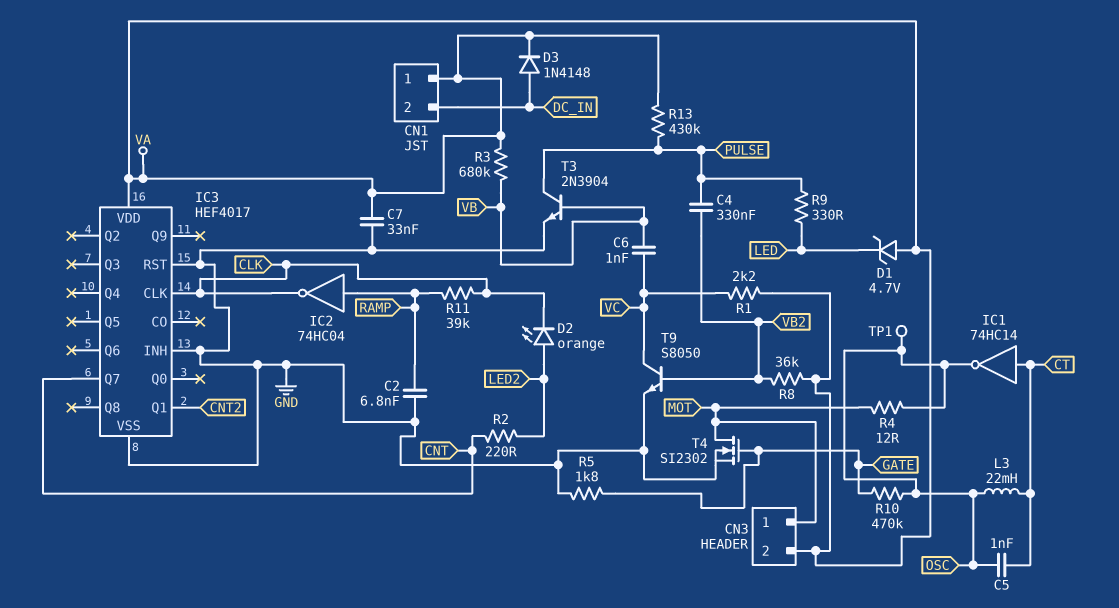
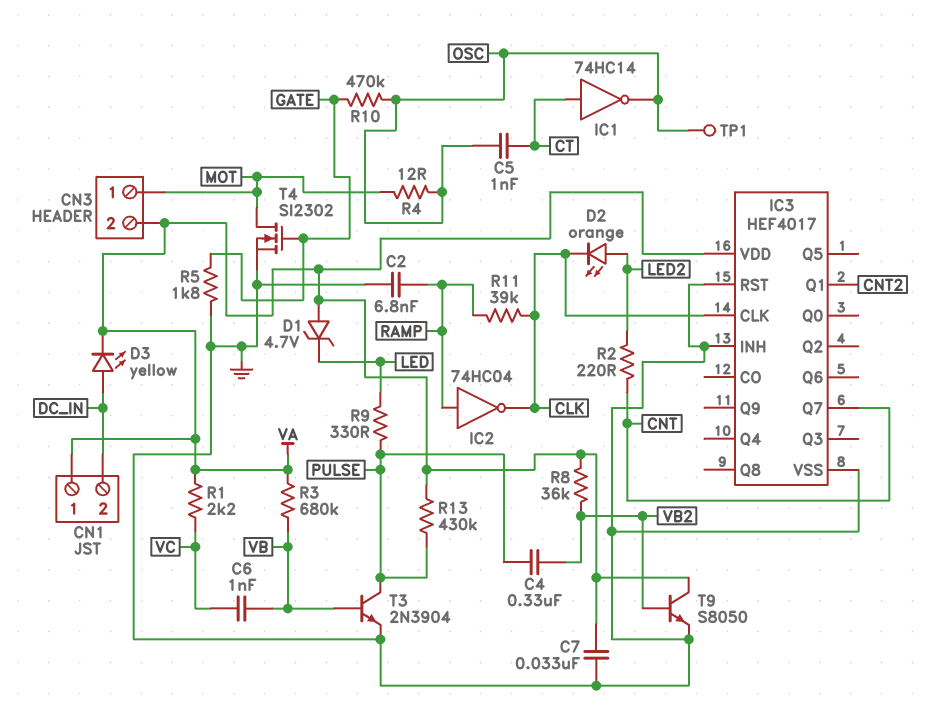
D3: diode 1N4148 (A DC_IN, K VA) -> LED yellow (A DC_IN, K VA)
L3: 22mH (CT, OSC) -> none
T9: NPN S8050 (B VB2, C VC, E GND) -> NPN S8050 (B VB2, C VA, E GND)

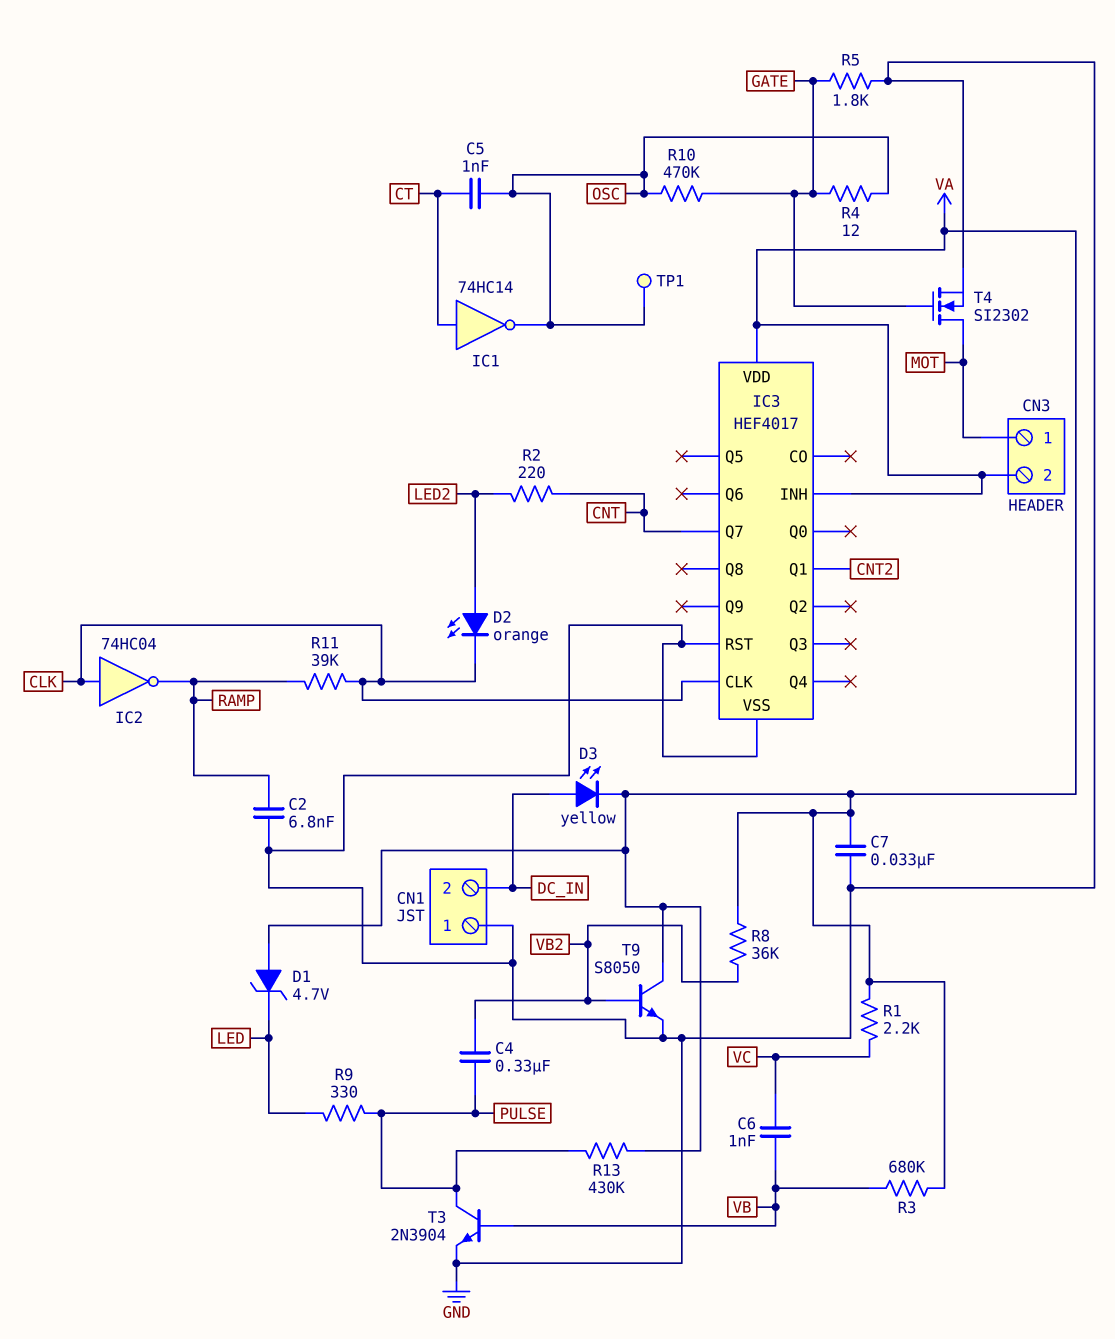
CN1 pin 1: VA -> GND
IC2: NOT 74HC04 (in RAMP, out CLK) -> NOT 74HC04 (in CLK, out RAMP)
IC3 pin INH: GND -> VA
R4: 12 (MOT, OSC) -> 12 (GATE, OSC)

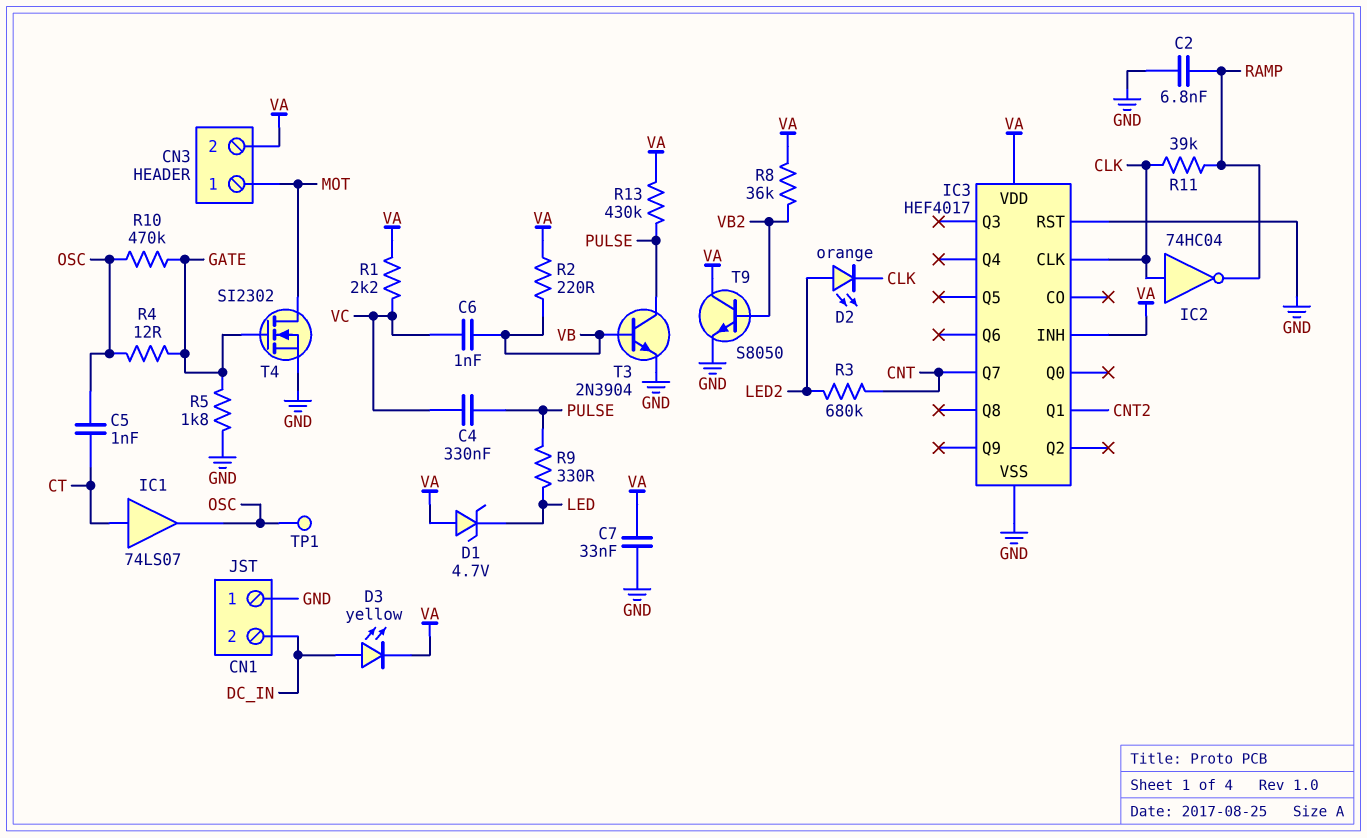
C4: 330nF (PULSE, VB2) -> 330nF (PULSE, VC)
IC1: NOT 74HC14 (in CT, out OSC) -> buffer 74LS07 (in CT, out OSC)
R2: 220 (CNT, LED2) -> 220 (VA, VB)
R3: 680k (VA, VB) -> 680k (CNT, LED2)

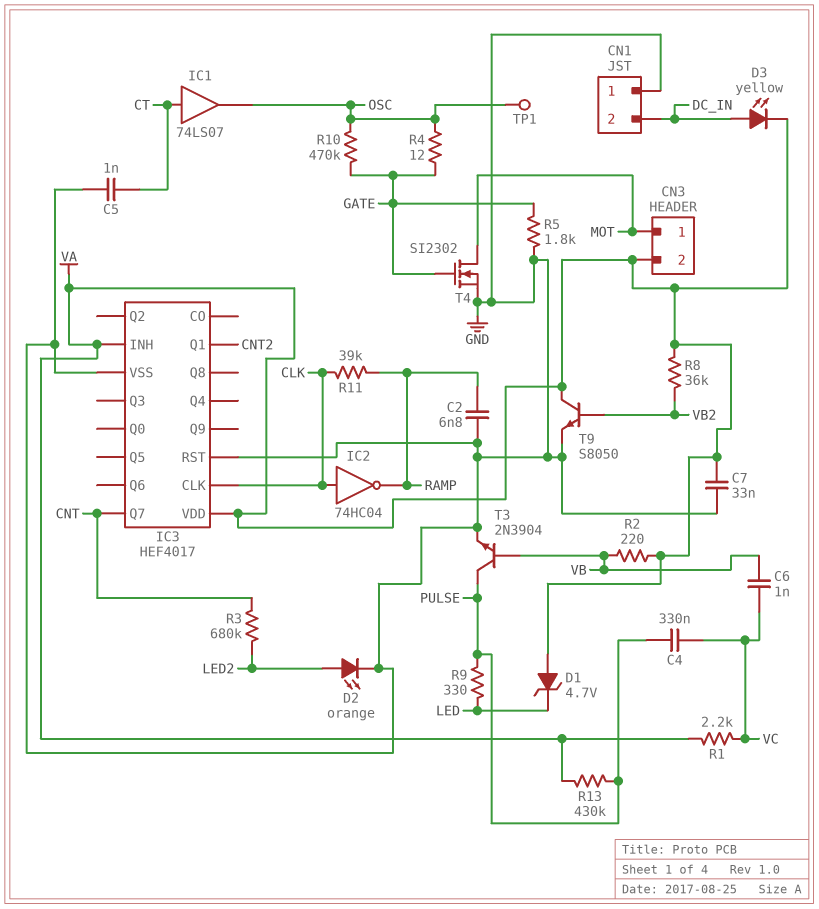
C5: 1nF (CT, OSC) -> 1nF (CT, GND)
D2: LED orange (A LED2, K CLK) -> LED orange (A LED2, K GND)

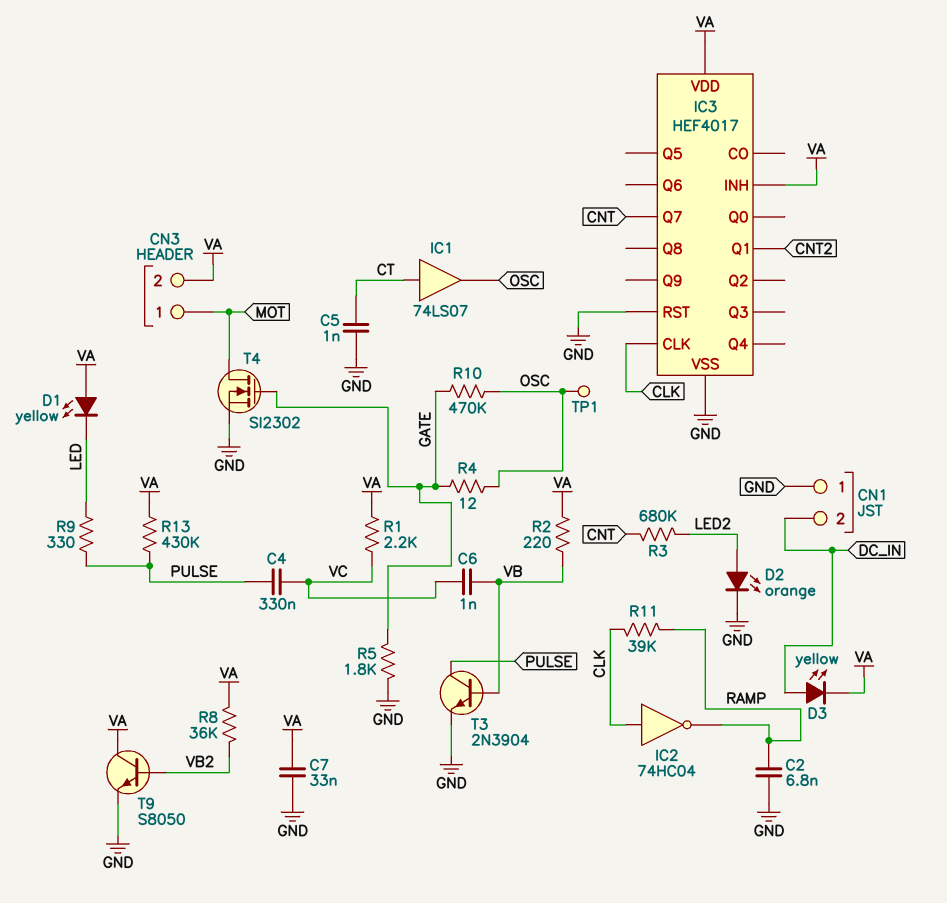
D1: zener 4.7V (A VA, K LED) -> LED yellow (A VA, K LED)

